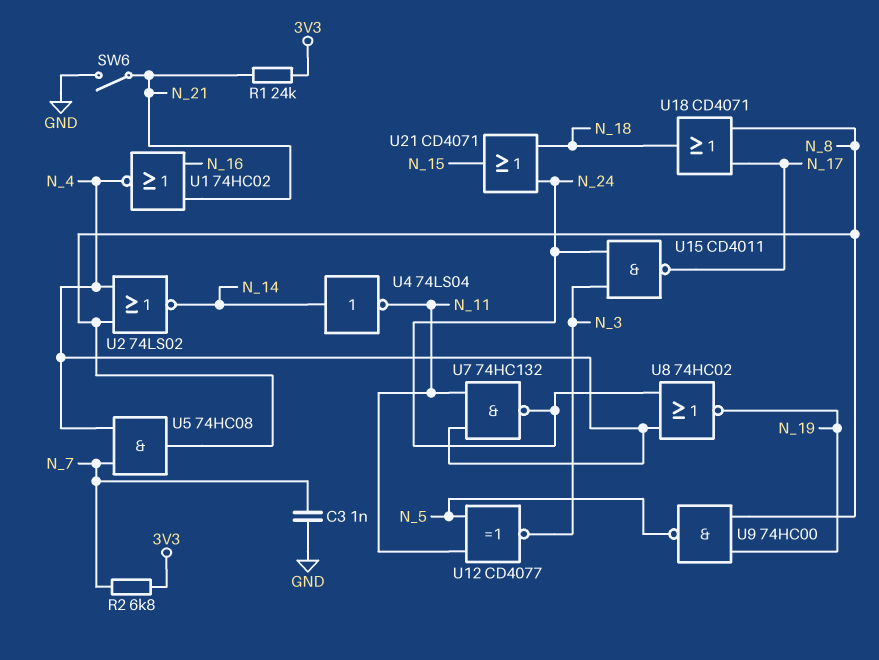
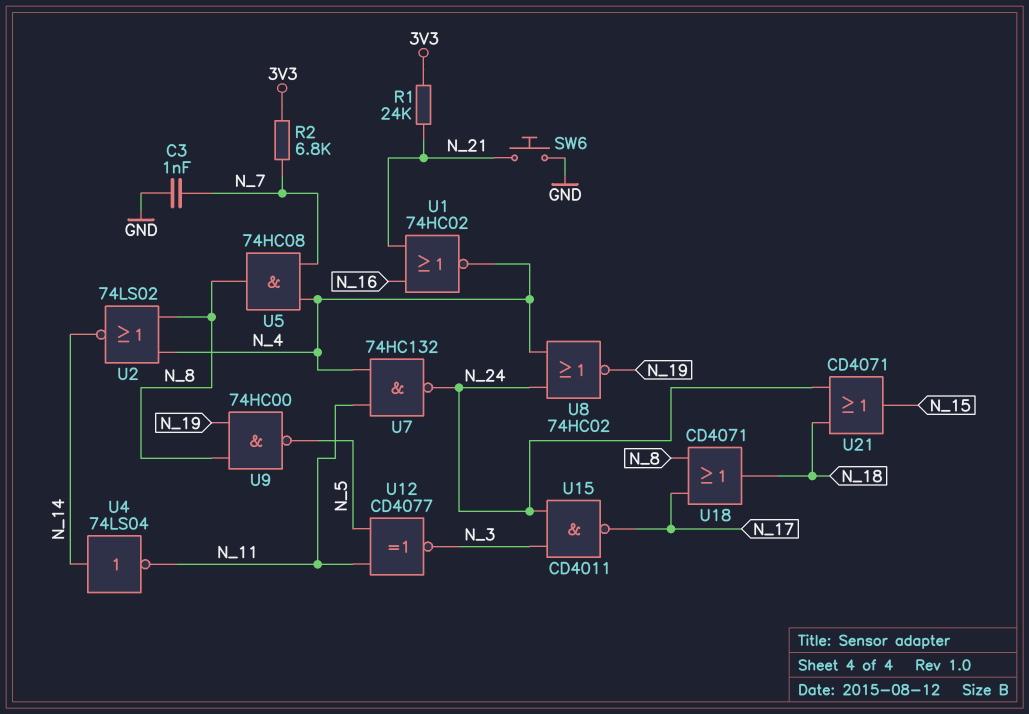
SW6: switch (GND, N_21) -> button (GND, N_21)

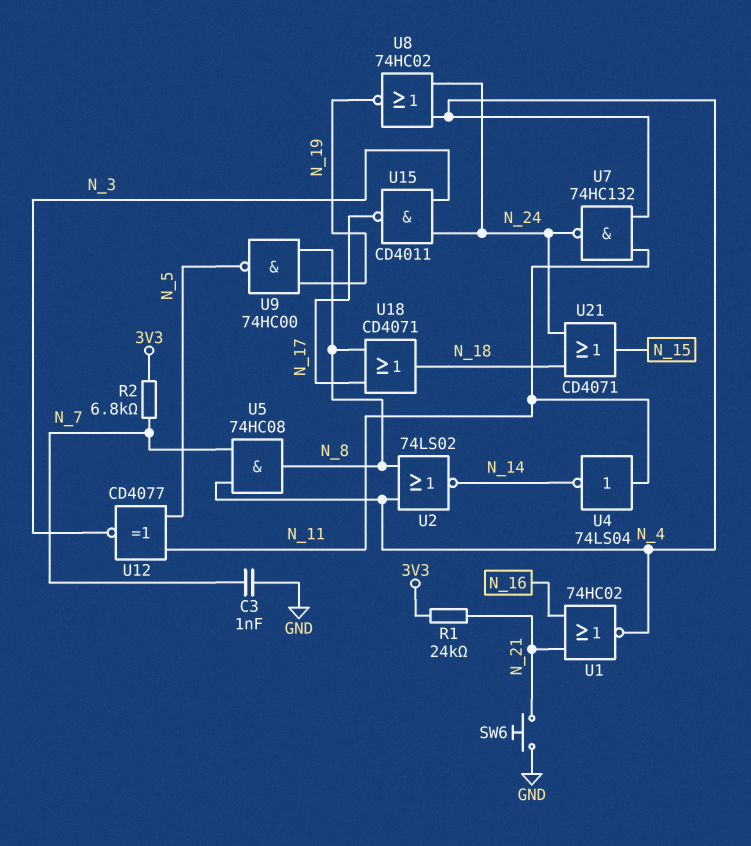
U4: NOT 74LS04 (in N_14, out N_11) -> NOT 74LS04 (in N_11, out N_14)

